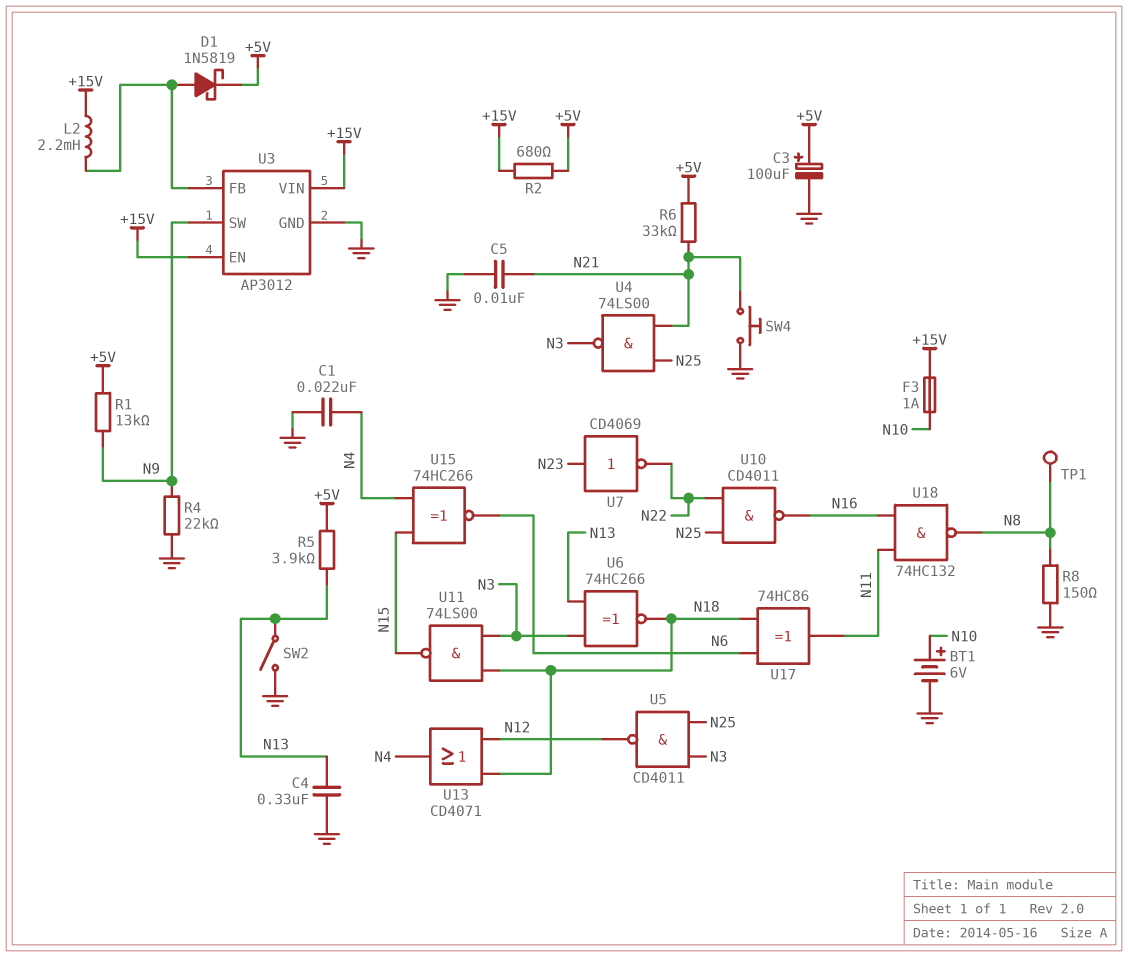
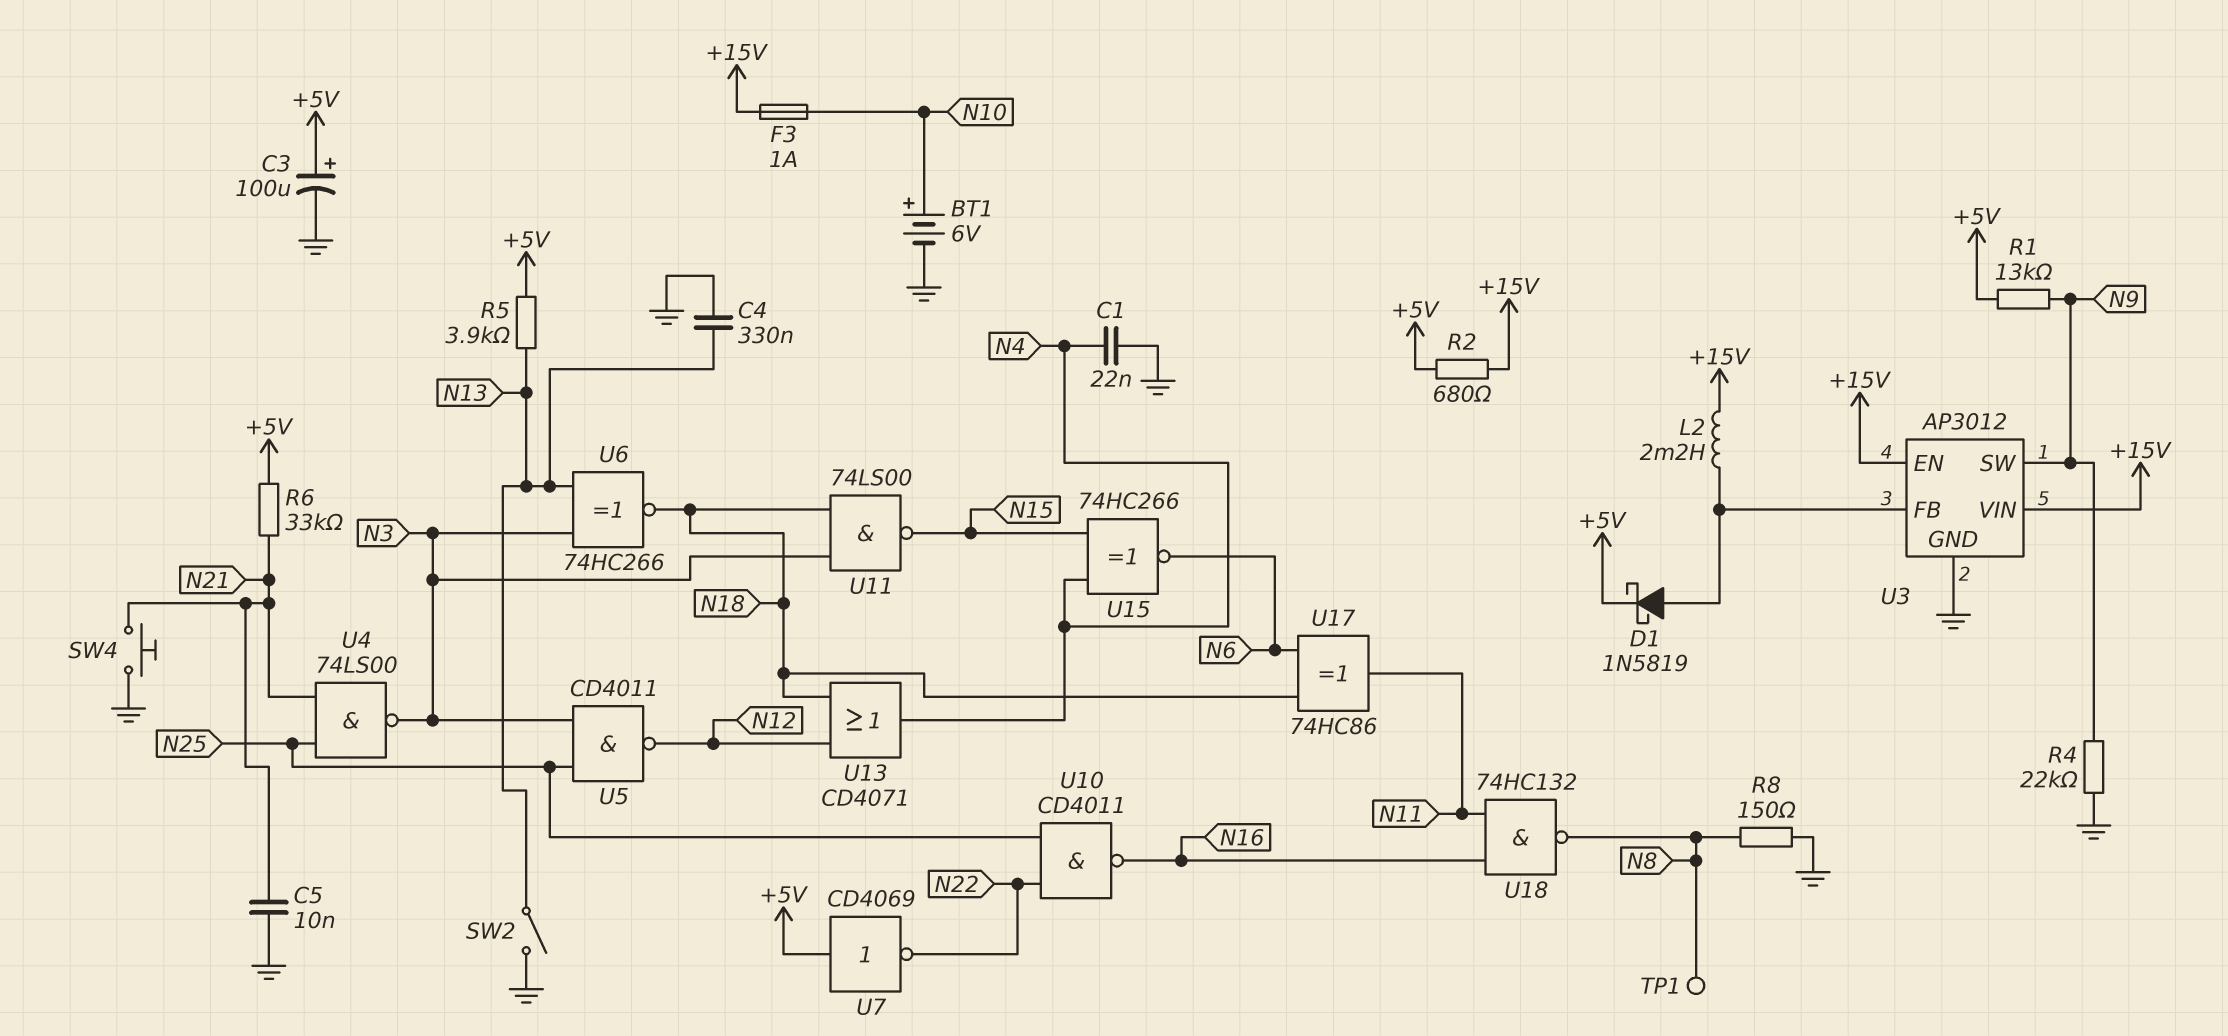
U7: NOT CD4069 (in N23, out N22) -> NOT CD4069 (in +5V, out N22)

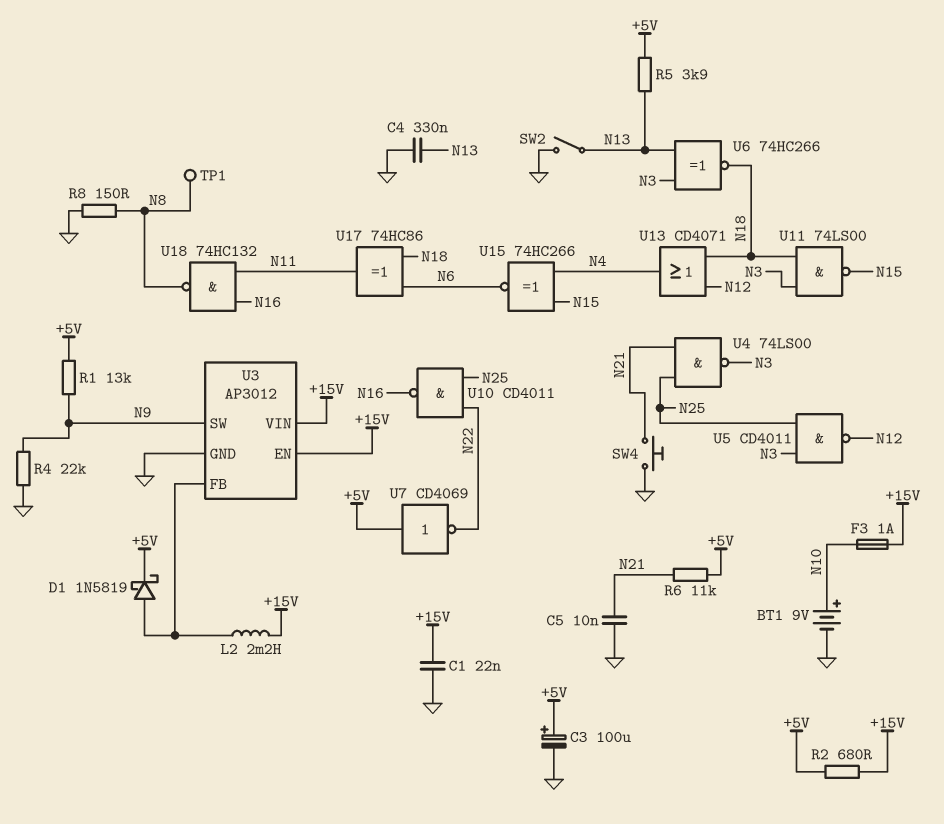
BT1: 6V (plus N10, minus GND) -> 9V (plus N10, minus GND)
C1: 22nF (GND, N4) -> 22nF (+15V, GND)
R6: 33k (+5V, N21) -> 11k (+5V, N21)

